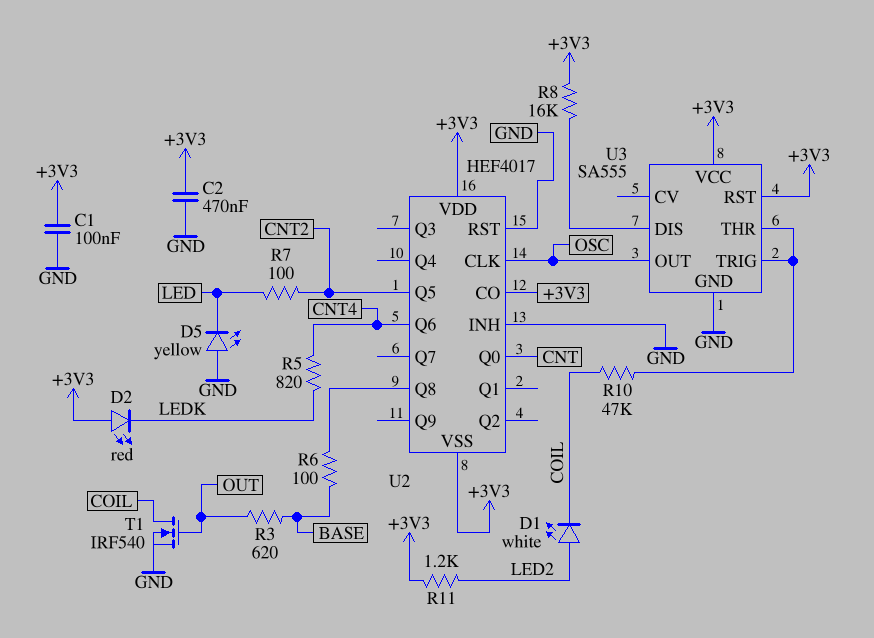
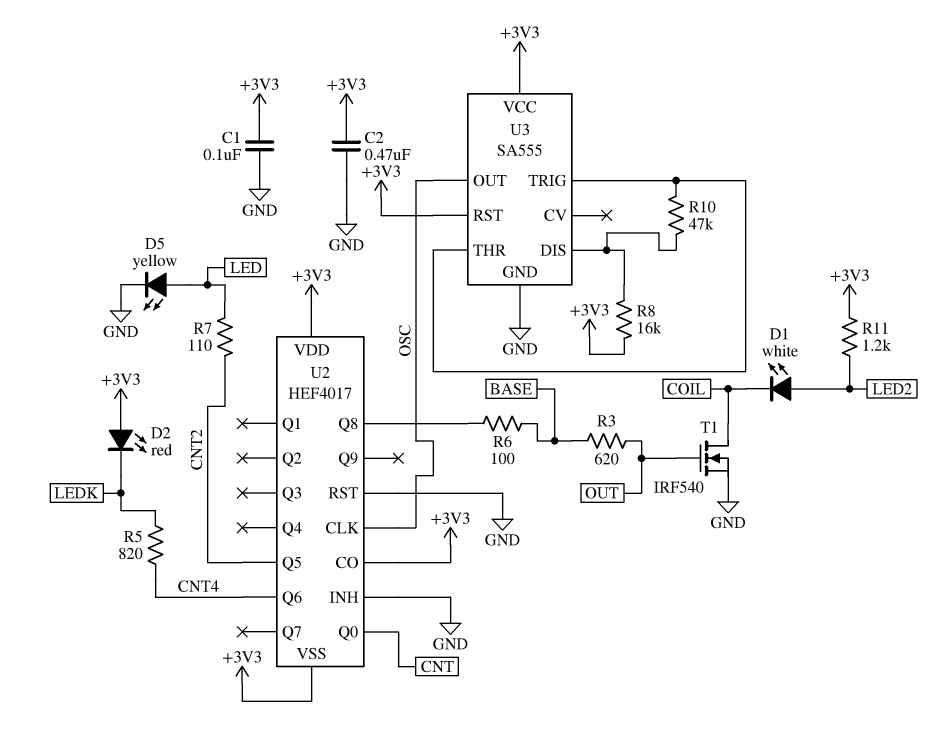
D5: LED yellow (A GND, K LED) -> LED yellow (A LED, K GND)
R7: 100 (CNT2, LED) -> 110 (CNT2, LED)
R10: 47k (COIL, U3/THR) -> 47k (U3/DIS, U3/THR)

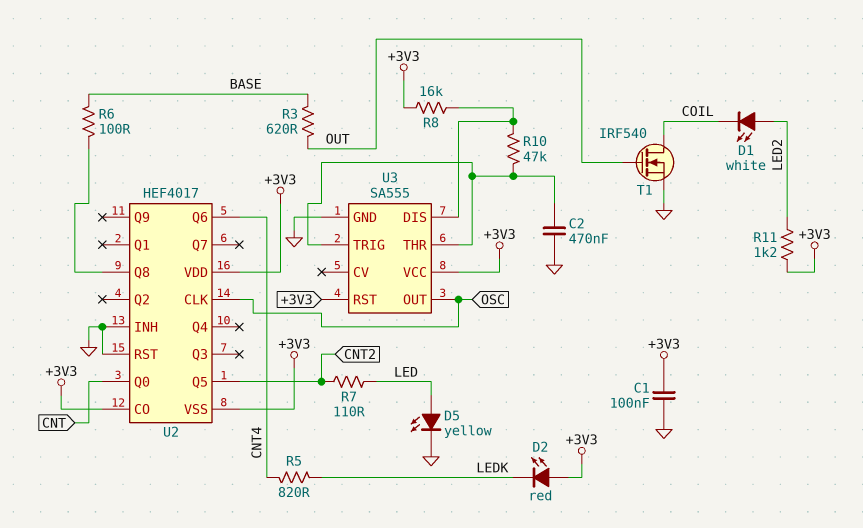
C2: 470nF (+3V3, GND) -> 470nF (GND, U3/THR)

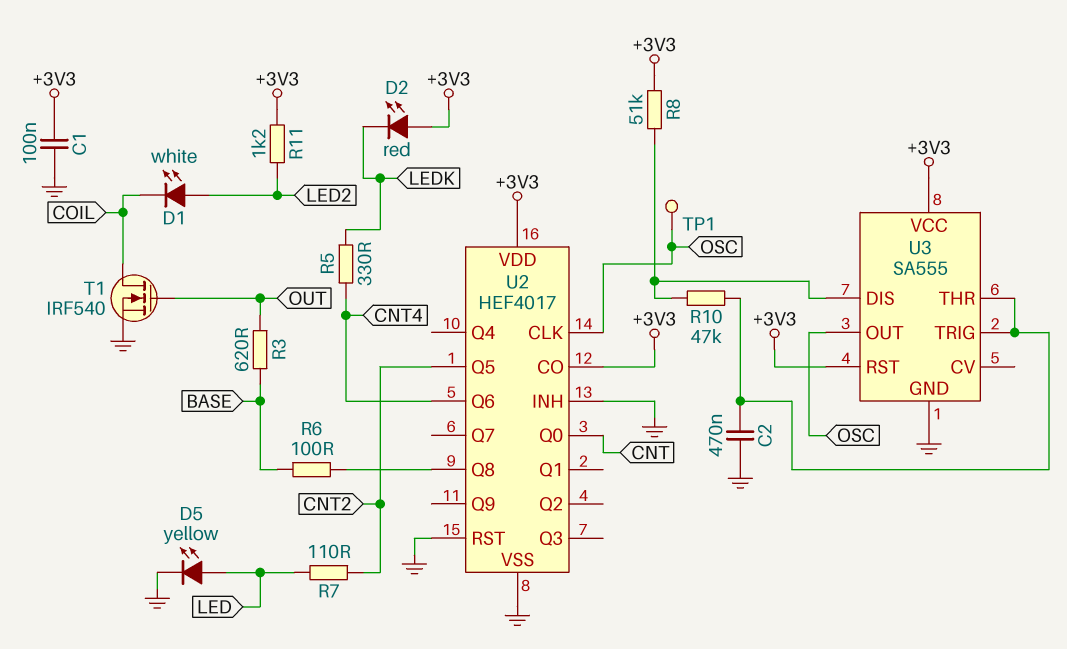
R5: 820 (CNT4, LEDK) -> 330 (CNT4, LEDK)
R8: 16k (+3V3, U3/DIS) -> 51k (+3V3, U3/DIS)
TP1: none -> test point (OSC)
U2 pin VSS: +3V3 -> GND

